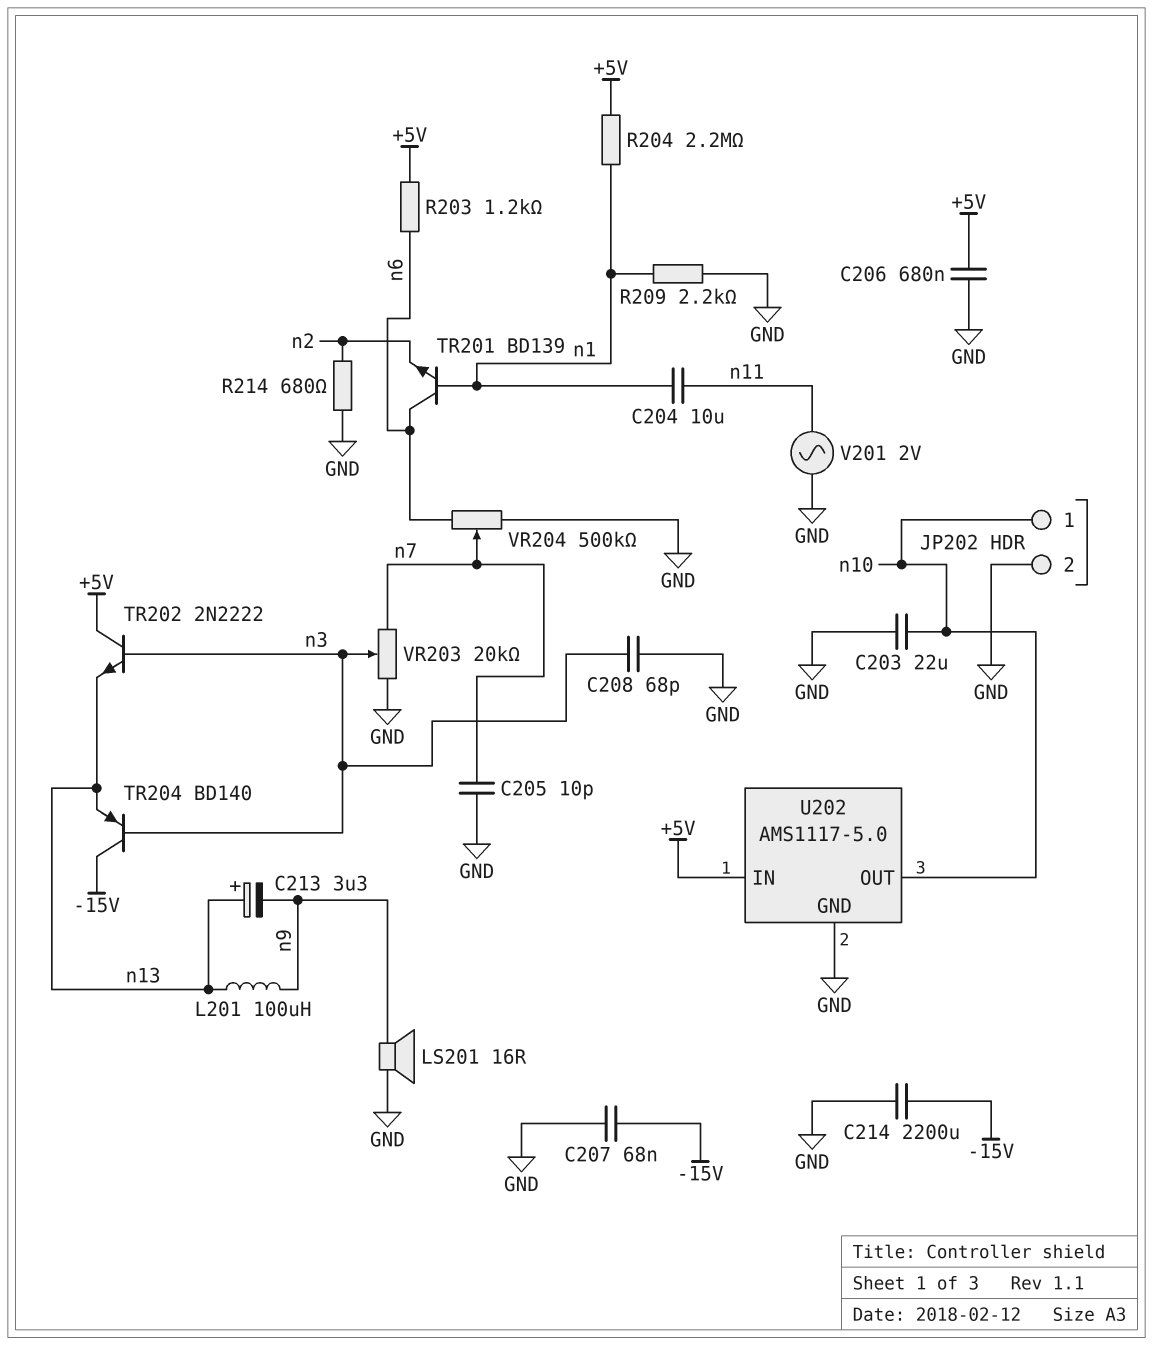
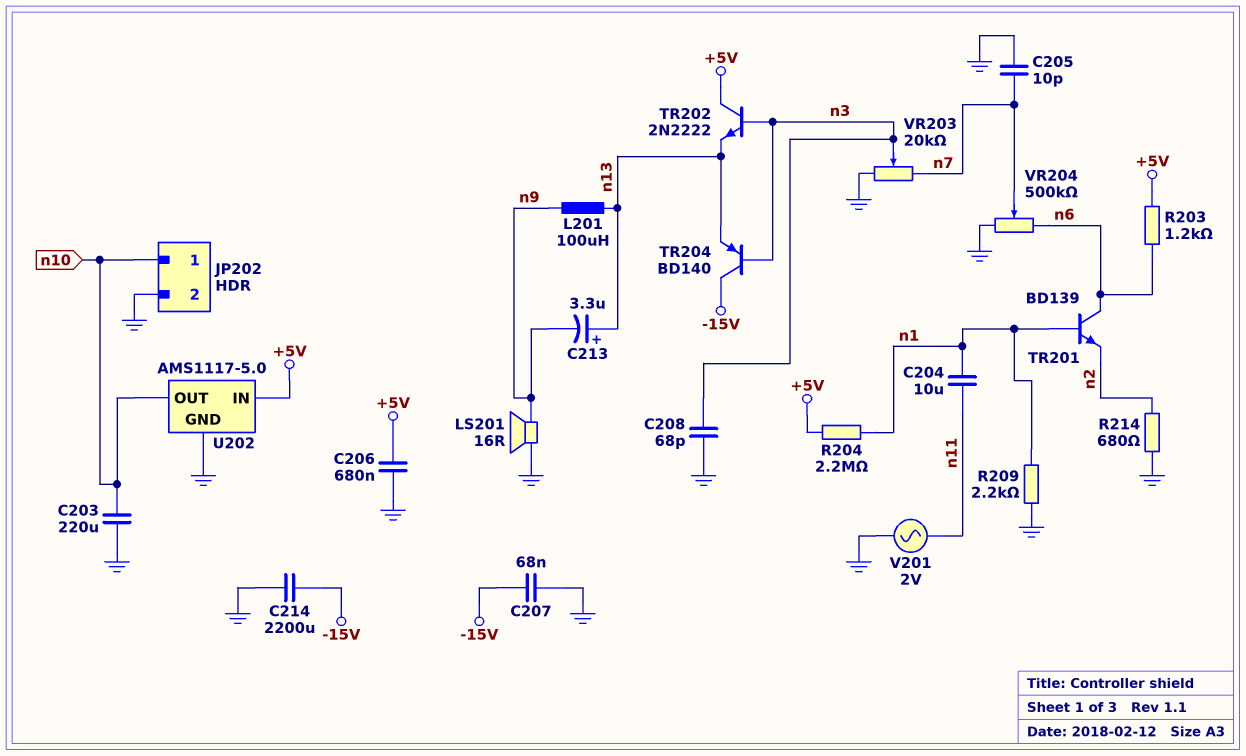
C203: 22uF (GND, n10) -> 220uF (GND, n10)

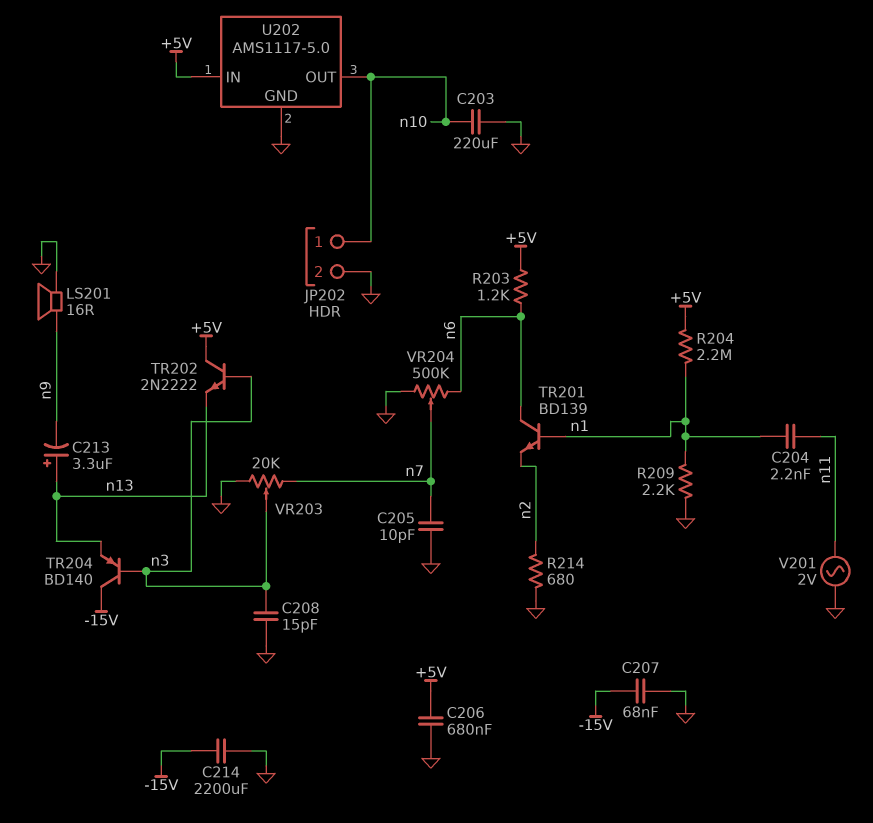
C204: 10uF (n1, n11) -> 2.2nF (n1, n11)
C208: 68pF (GND, n3) -> 15pF (GND, n3)
L201: 100uH (n9, n13) -> none

